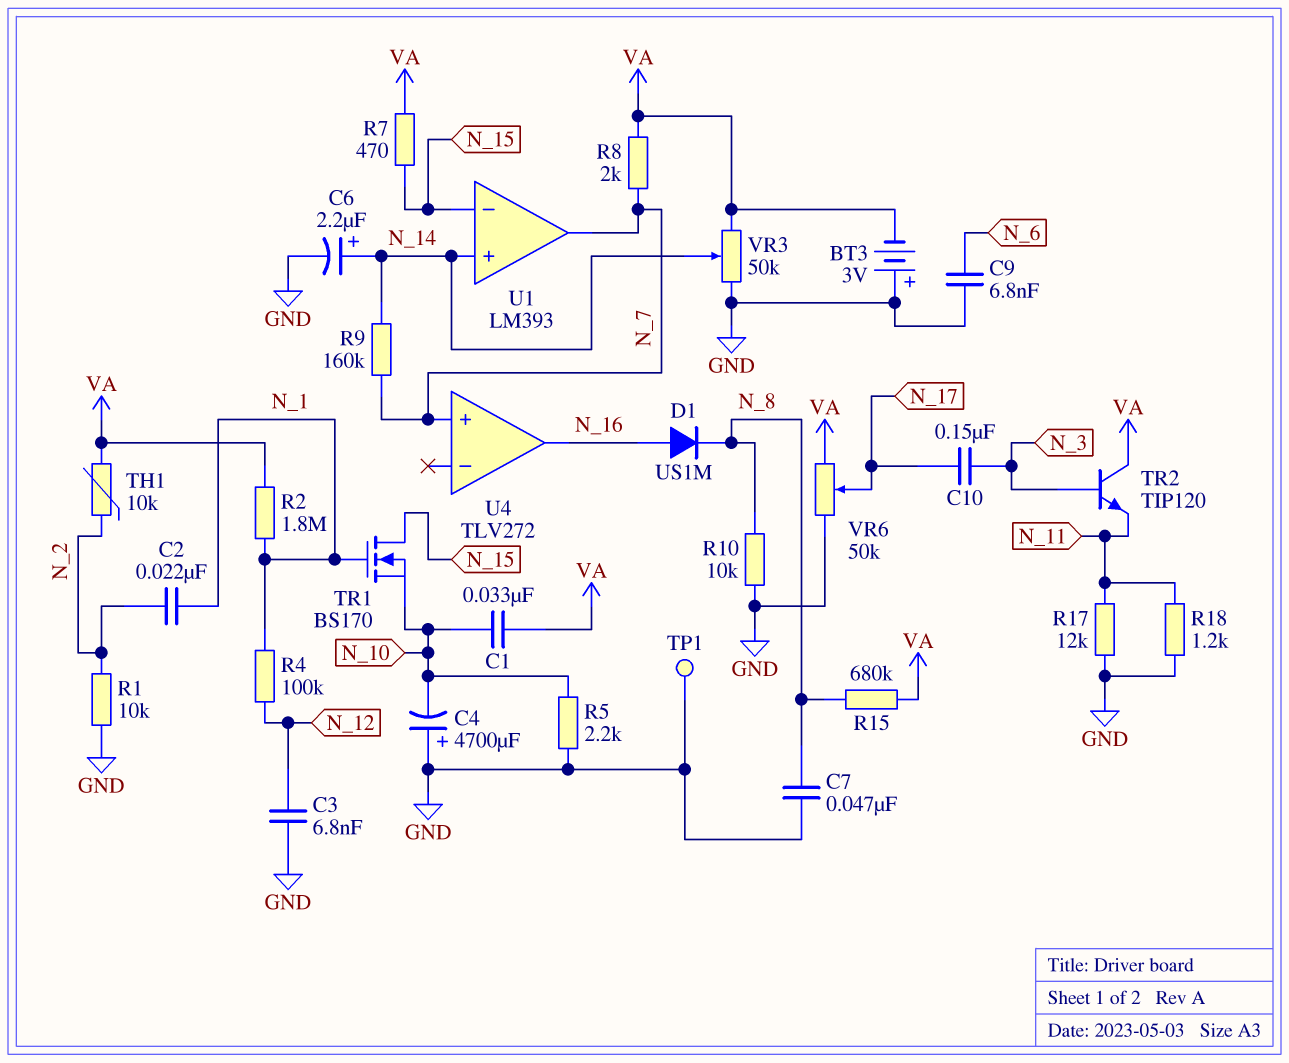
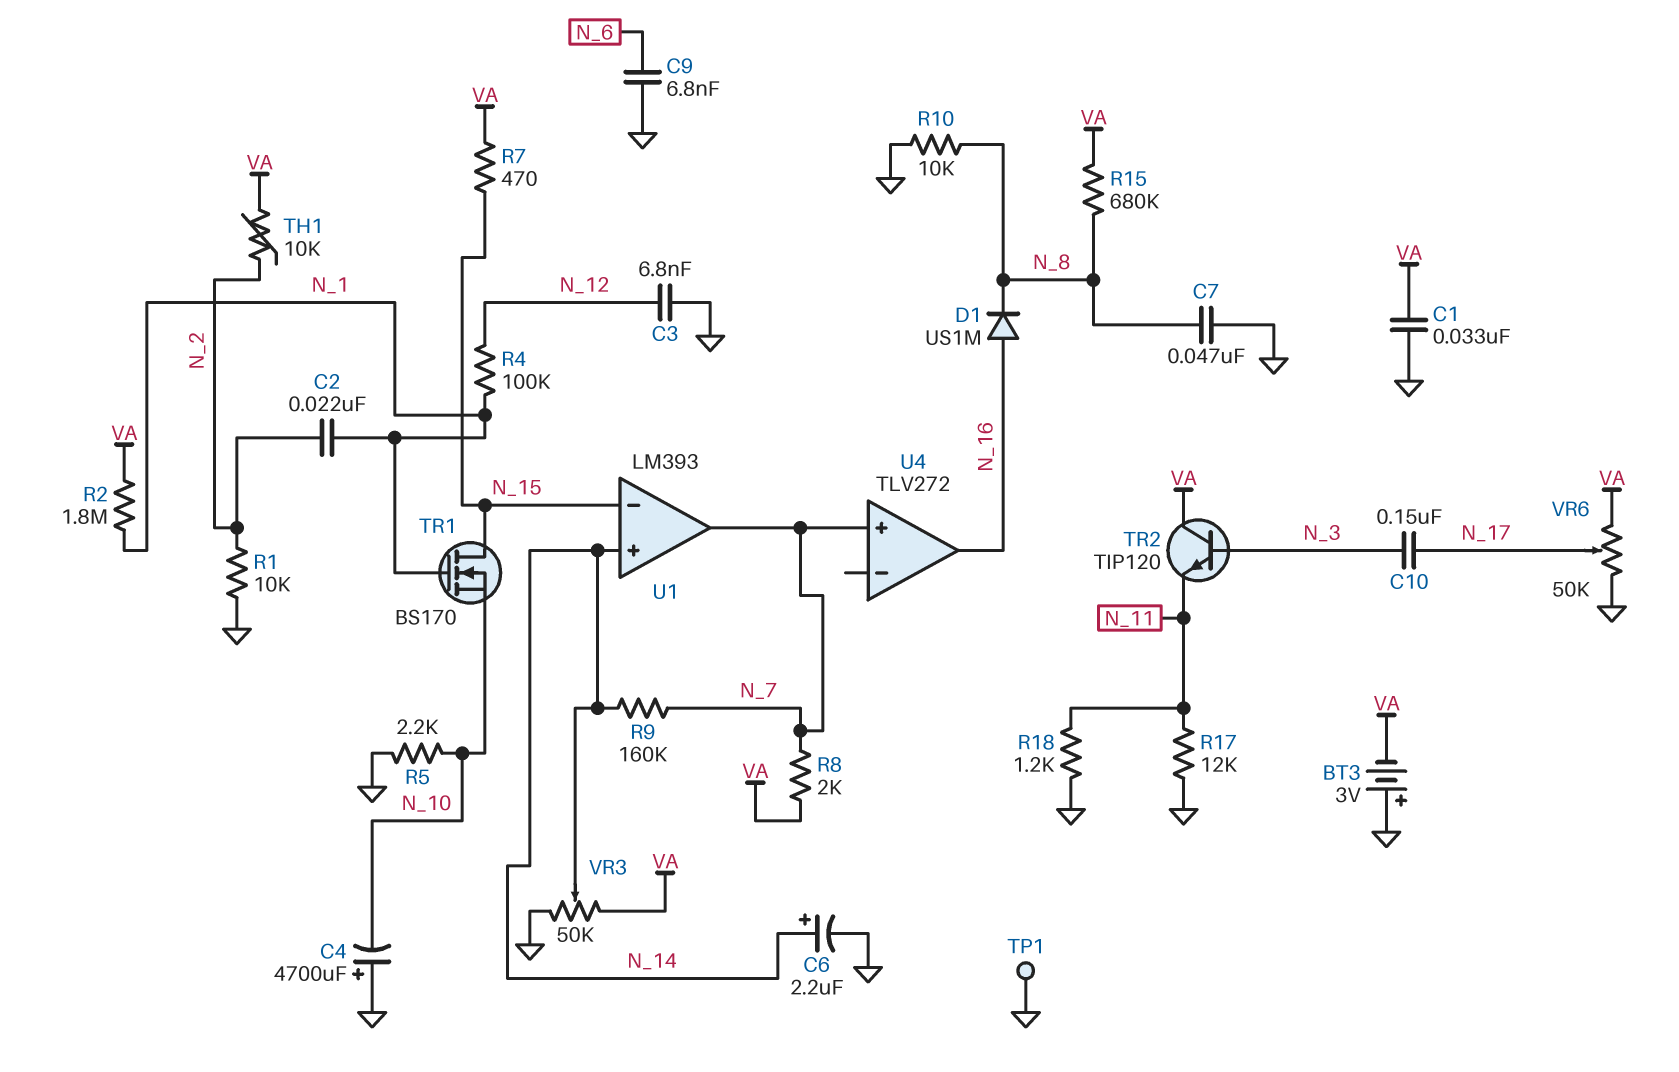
C1: 33nF (N_10, VA) -> 33nF (GND, VA)

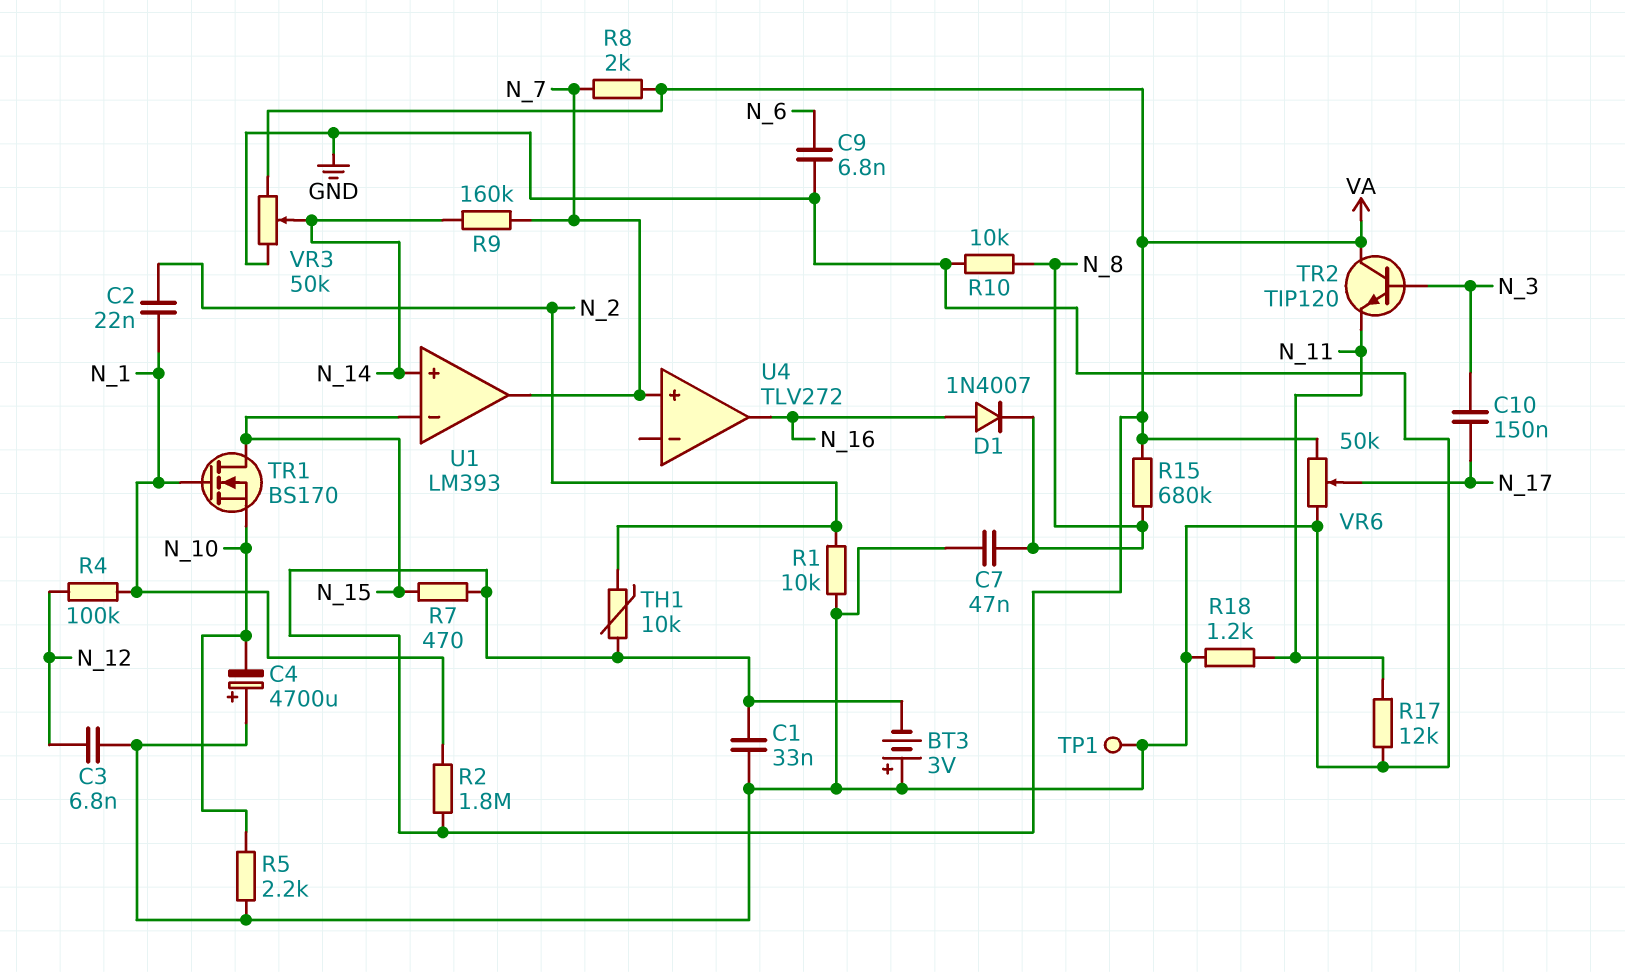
C6: 2.2uF (plus N_14, minus GND) -> none
D1: diode US1M (A N_16, K N_8) -> diode 1N4007 (A N_16, K N_8)

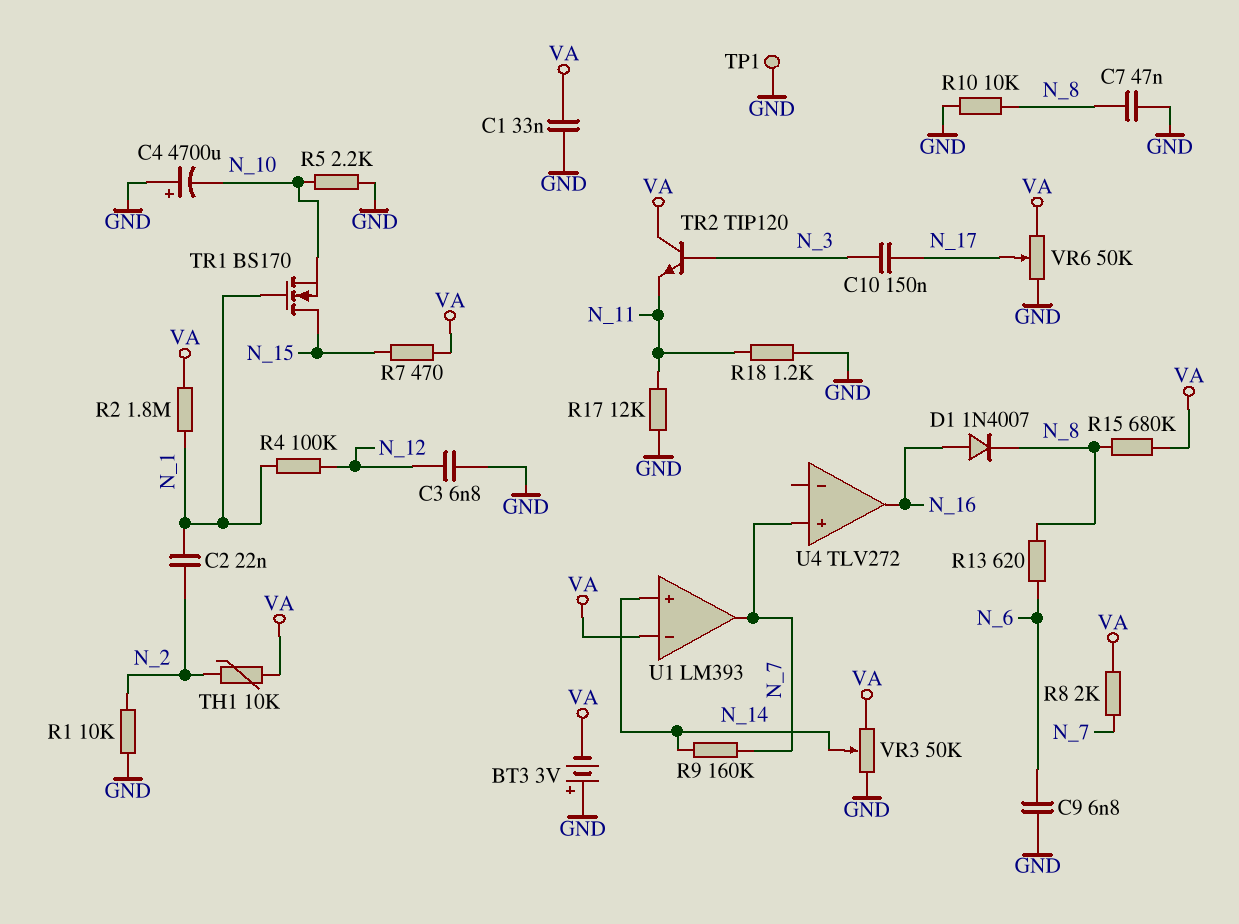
R13: none -> 620 (N_6, N_8)
U1 pin in-: N_15 -> VA

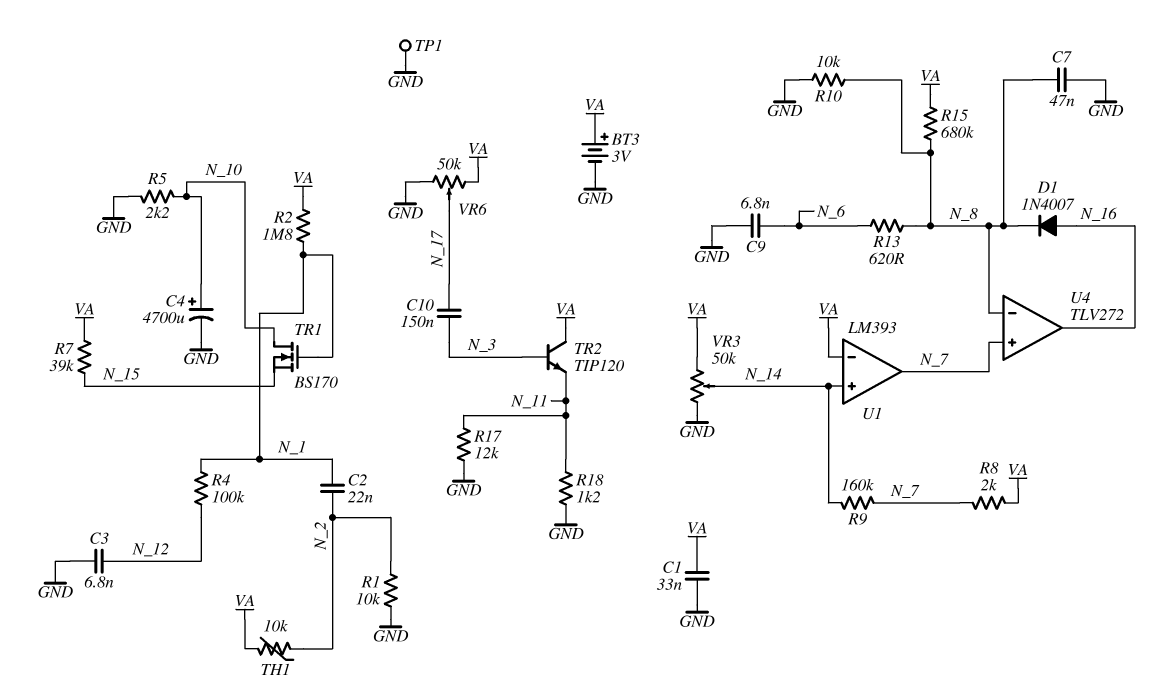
BT3: 3V (plus GND, minus VA) -> 3V (plus VA, minus GND)
C4: 4700uF (plus GND, minus N_10) -> 4700uF (plus N_10, minus GND)
R7: 470 (N_15, VA) -> 39k (N_15, VA)
TR1: NMOS BS170 (G N_1, D N_15, S N_10) -> NMOS BS170 (G N_1, D N_10, S N_15)
U4 pin in-: none -> N_8

